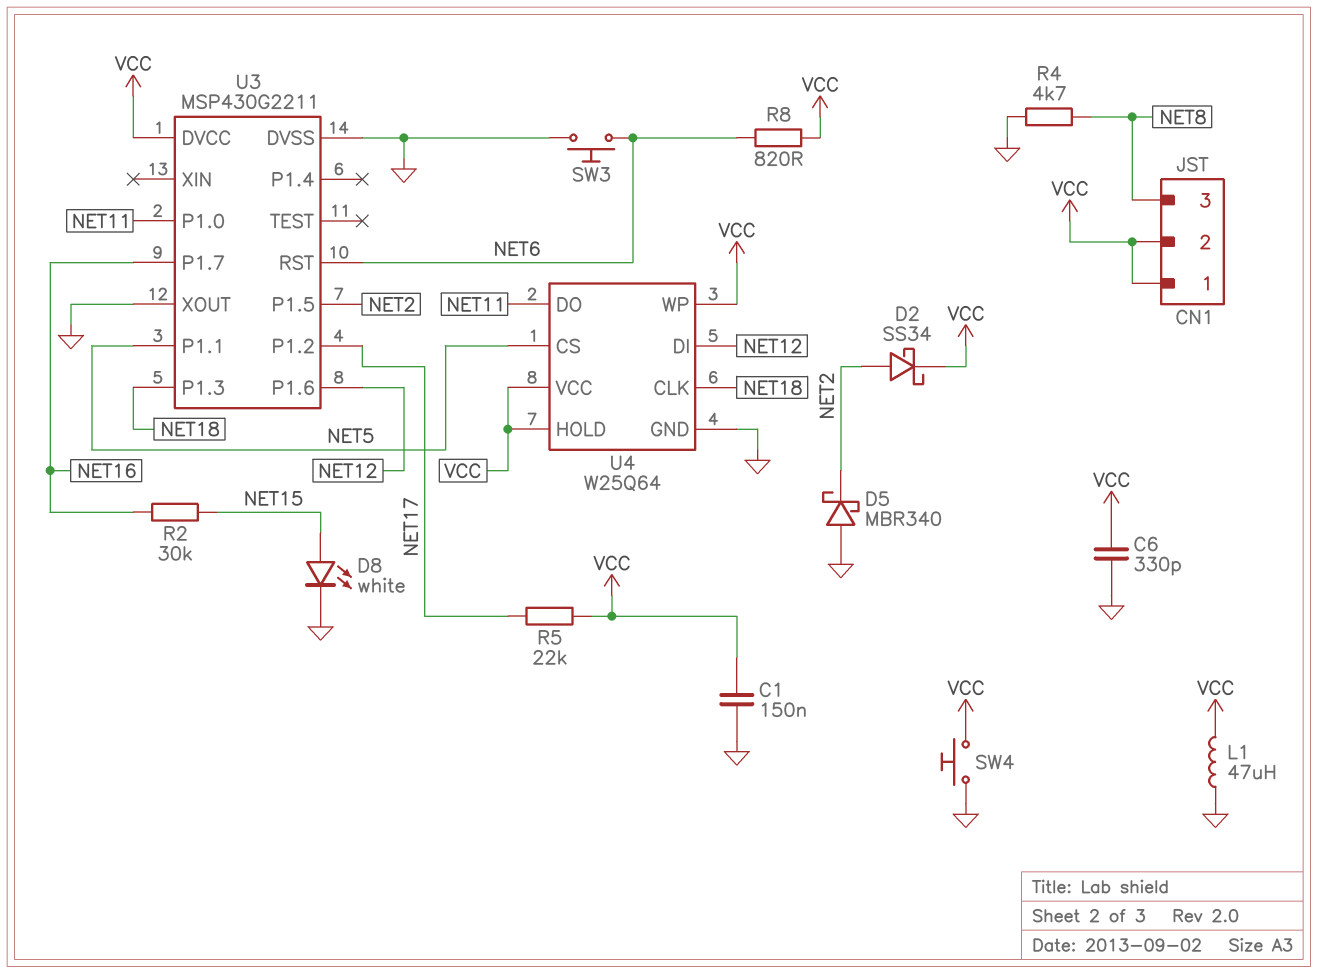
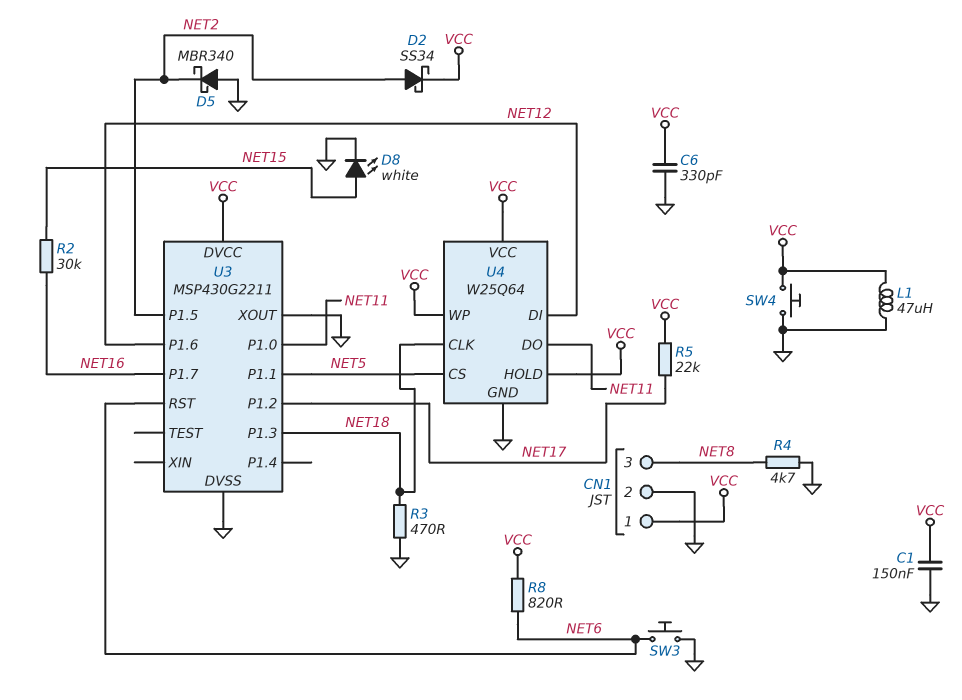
CN1 pin 2: VCC -> GND
R3: none -> 470 (GND, NET18)

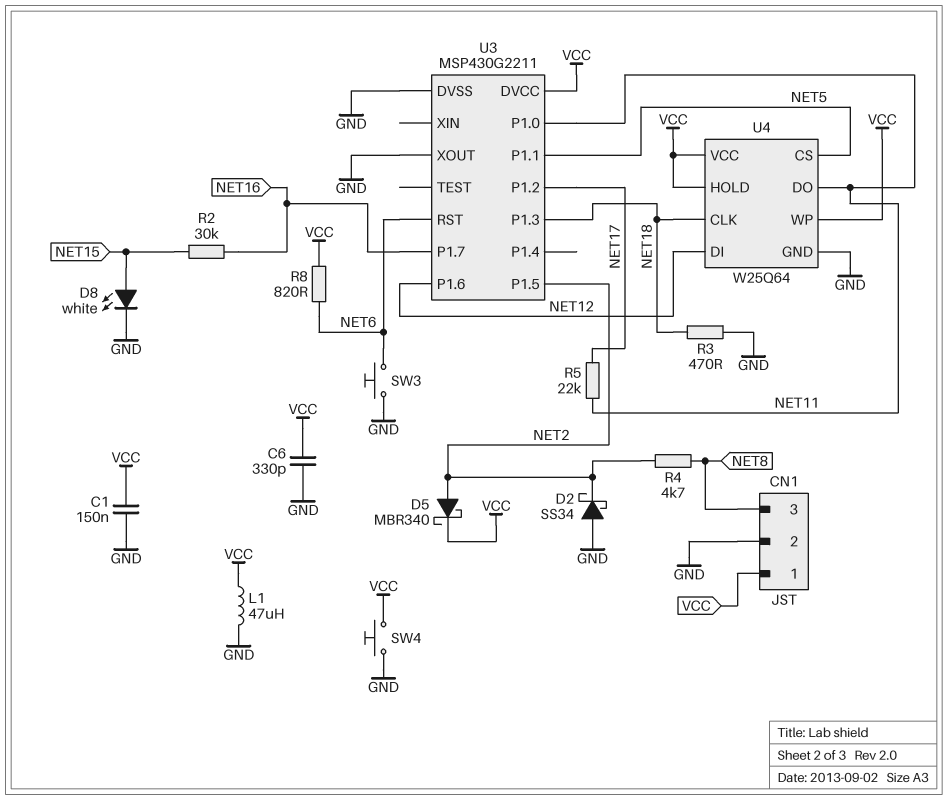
D2: schottky SS34 (A NET2, K VCC) -> schottky SS34 (A GND, K NET2)
D5: schottky MBR340 (A GND, K NET2) -> schottky MBR340 (A NET2, K VCC)
R4: 4.7k (GND, NET8) -> 4.7k (NET2, NET8)
R5: 22k (NET17, VCC) -> 22k (NET11, NET17)

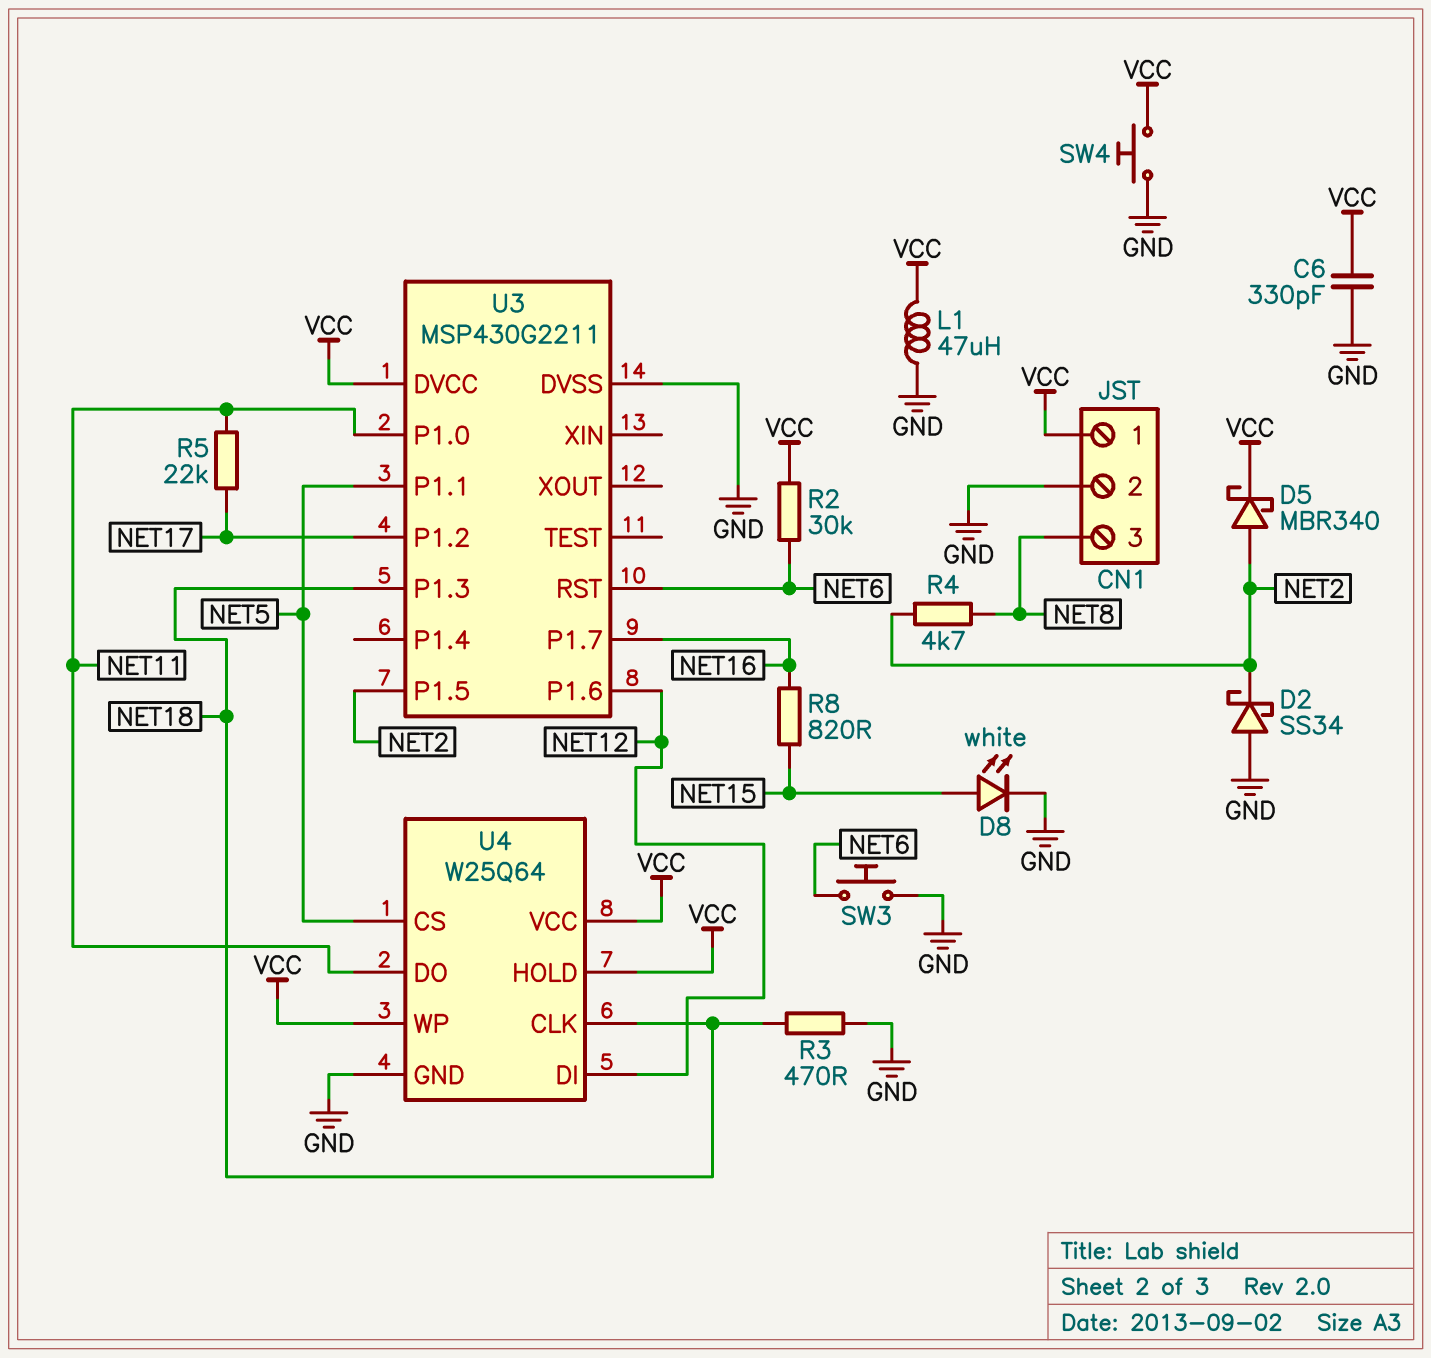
C1: 150nF (GND, VCC) -> none
R2: 30k (NET15, NET16) -> 30k (NET6, VCC)
R8: 820 (NET6, VCC) -> 820 (NET15, NET16)
U3 pin XOUT: GND -> none

